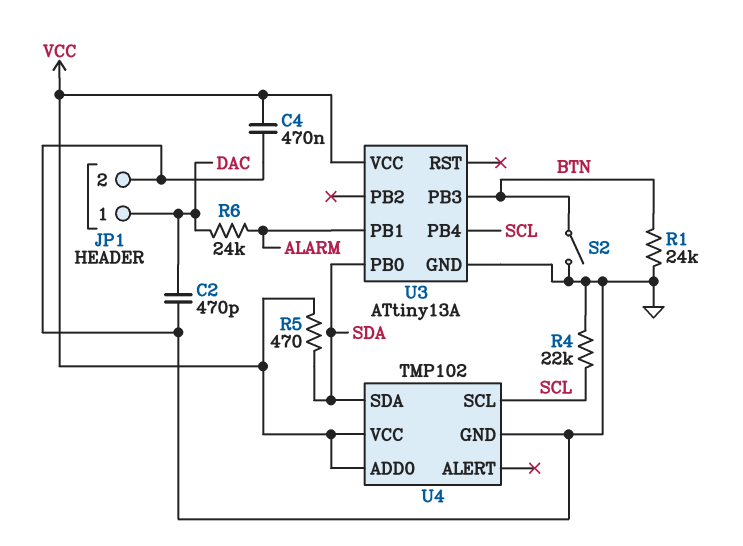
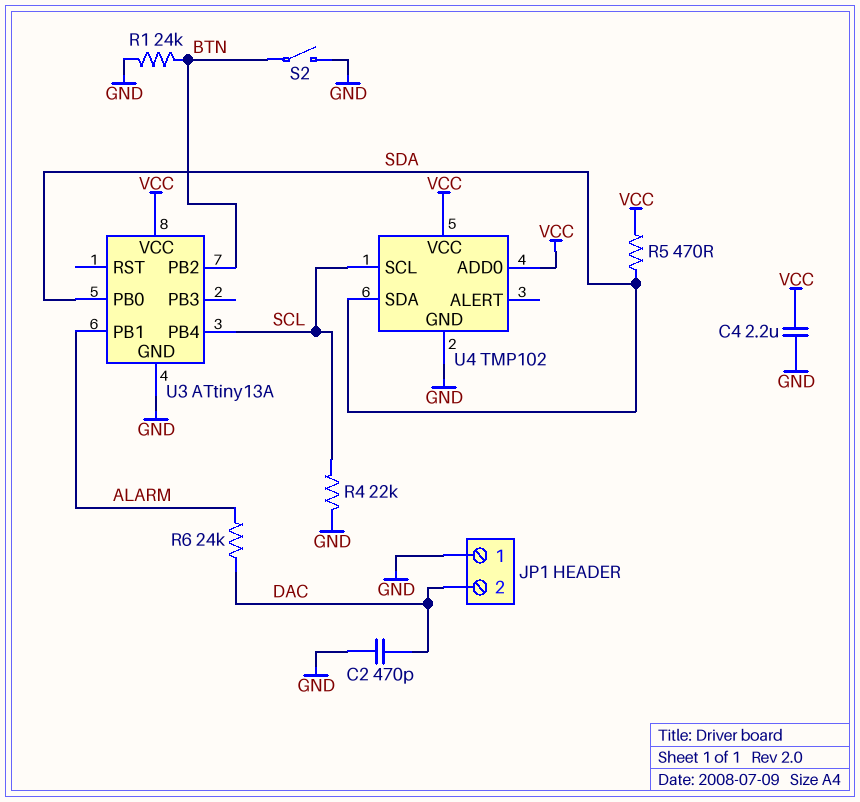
C4: 470nF (GND, VCC) -> 2.2uF (GND, VCC)
JP1 pin 1: DAC -> GND
JP1 pin 2: GND -> DAC
U3 pin PB2: none -> BTN
U3 pin PB3: BTN -> none

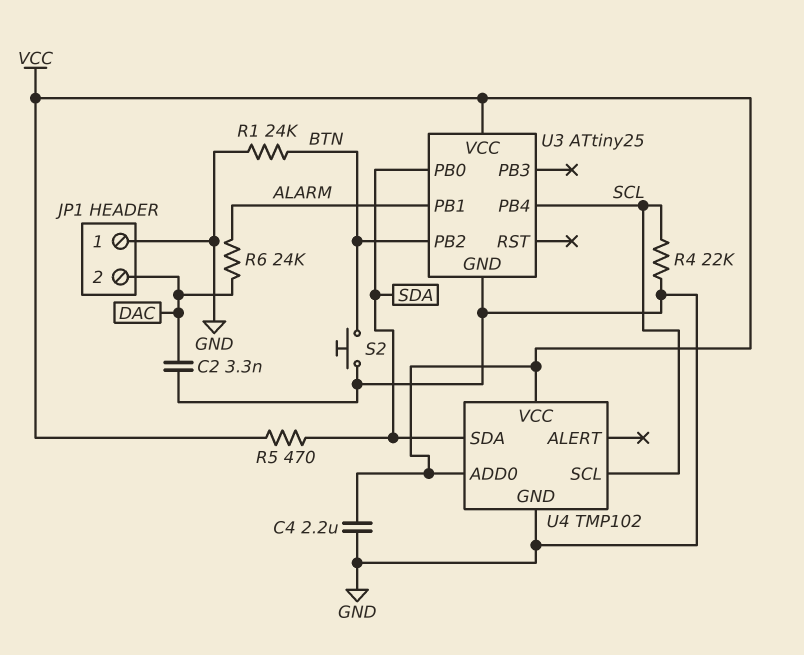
C2: 470pF (DAC, GND) -> 3.3nF (DAC, GND)
S2: switch (BTN, GND) -> button (BTN, GND)
U3: ATtiny13A -> ATtiny25

